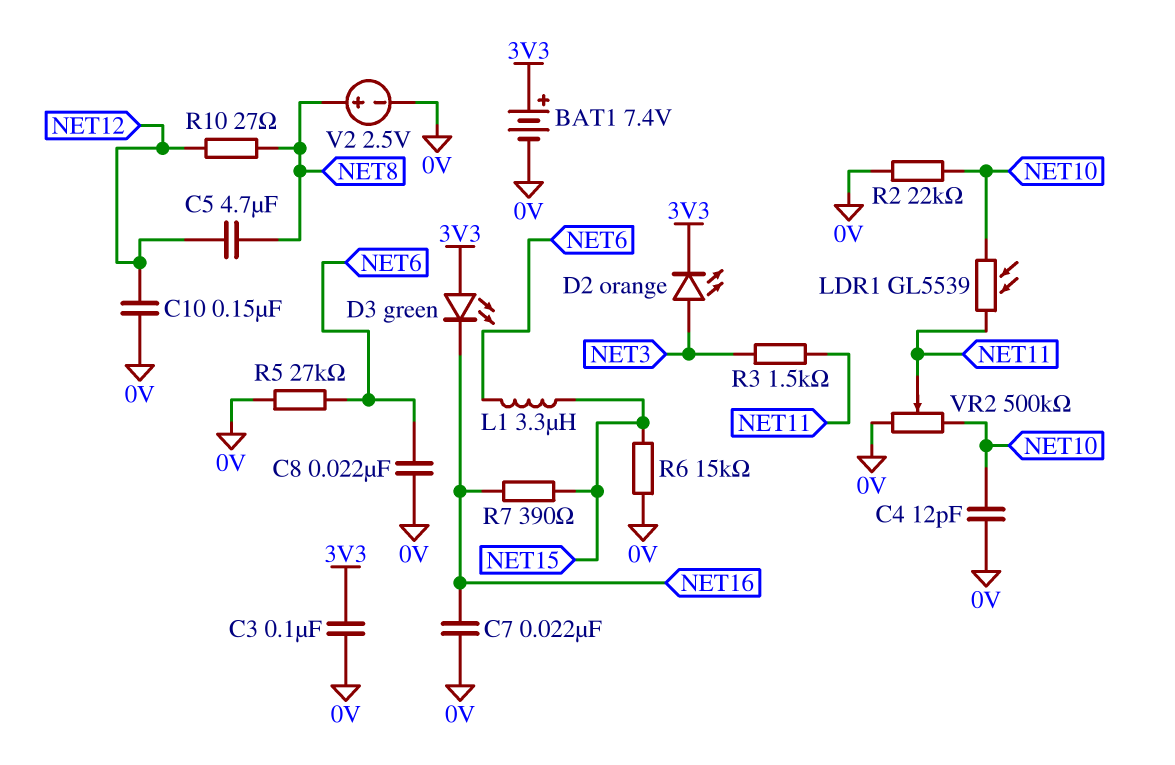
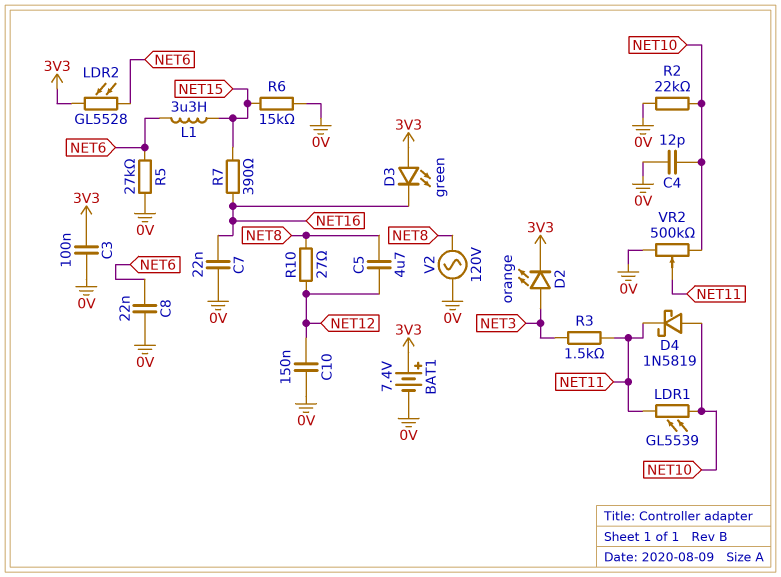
D4: none -> schottky 1N5819 (A NET10, K NET11)
LDR2: none -> GL5528 (3V3, NET6)
V2: 2.5V (plus NET8, minus 0V) -> AC 120V (0V, NET8)

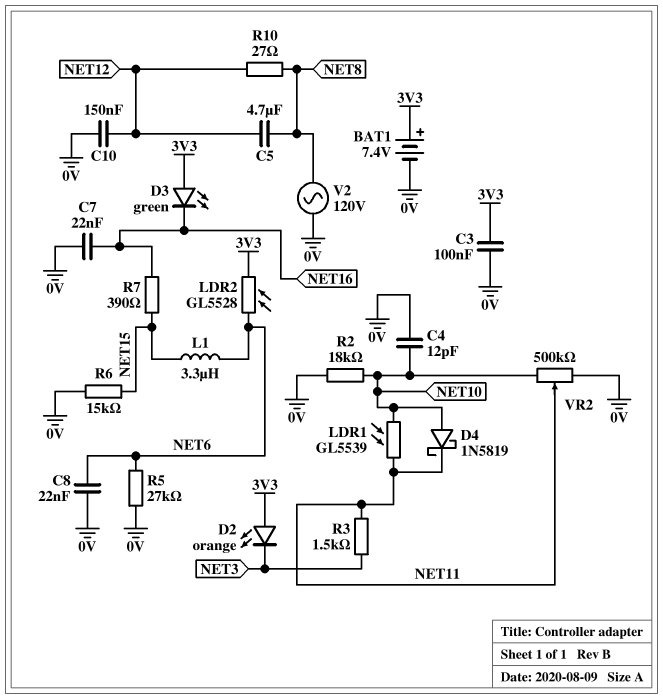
D2: LED orange (A NET3, K 3V3) -> LED orange (A 3V3, K NET3)
R2: 22k (0V, NET10) -> 18k (0V, NET10)

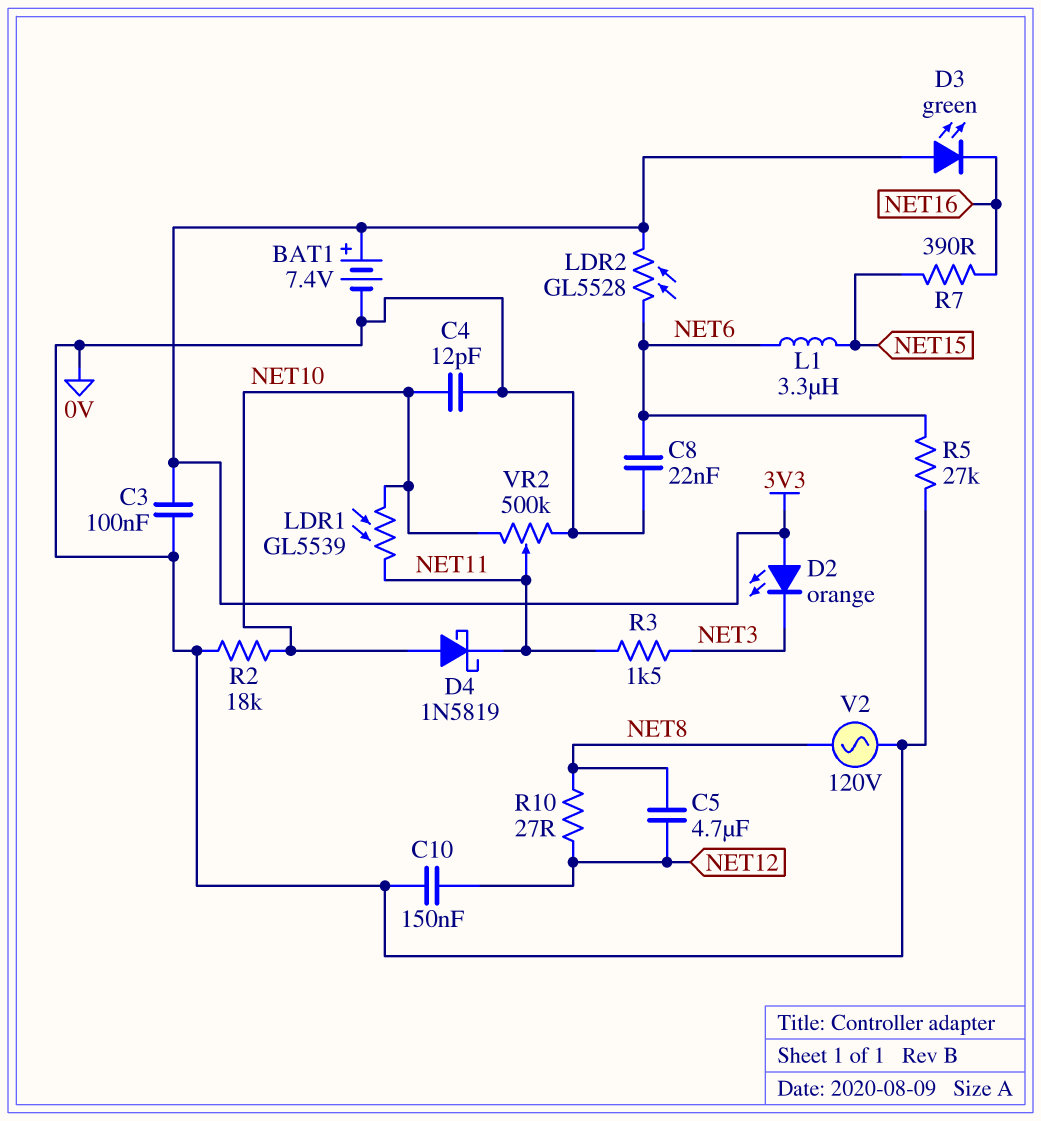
C7: 22nF (0V, NET16) -> none
R6: 15k (0V, NET15) -> none

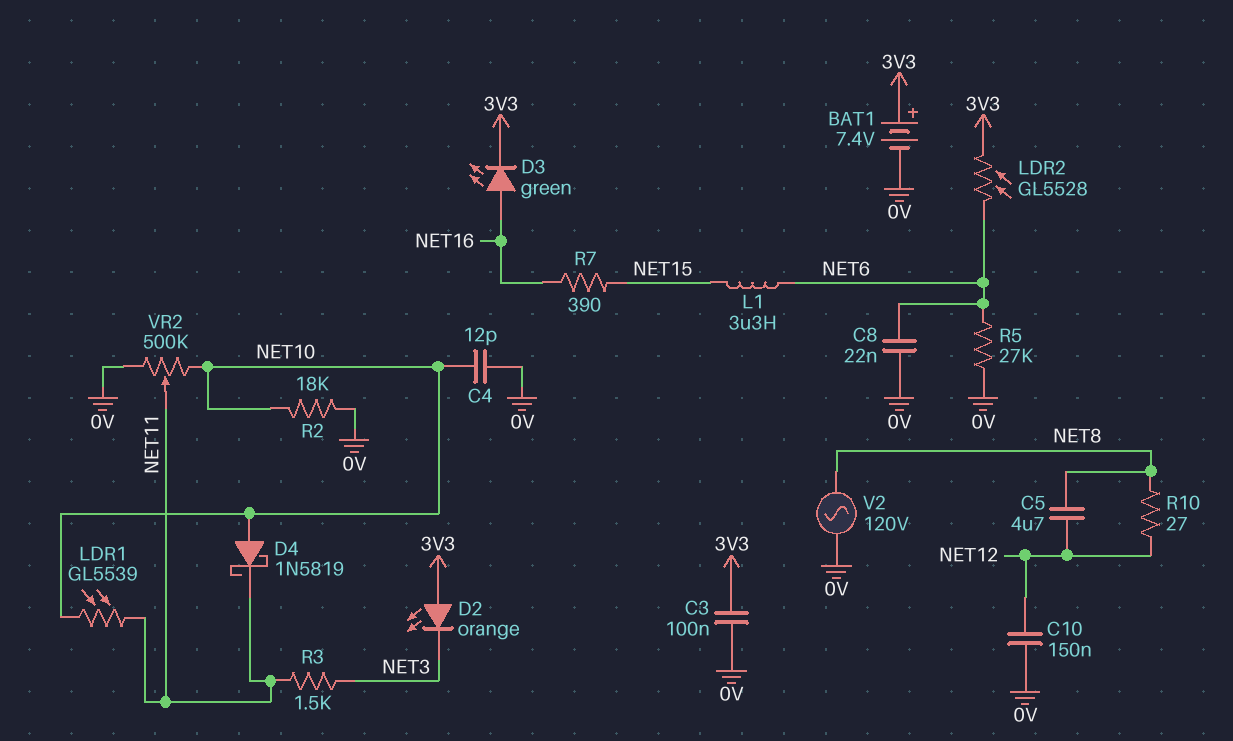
D3: LED green (A 3V3, K NET16) -> LED green (A NET16, K 3V3)

